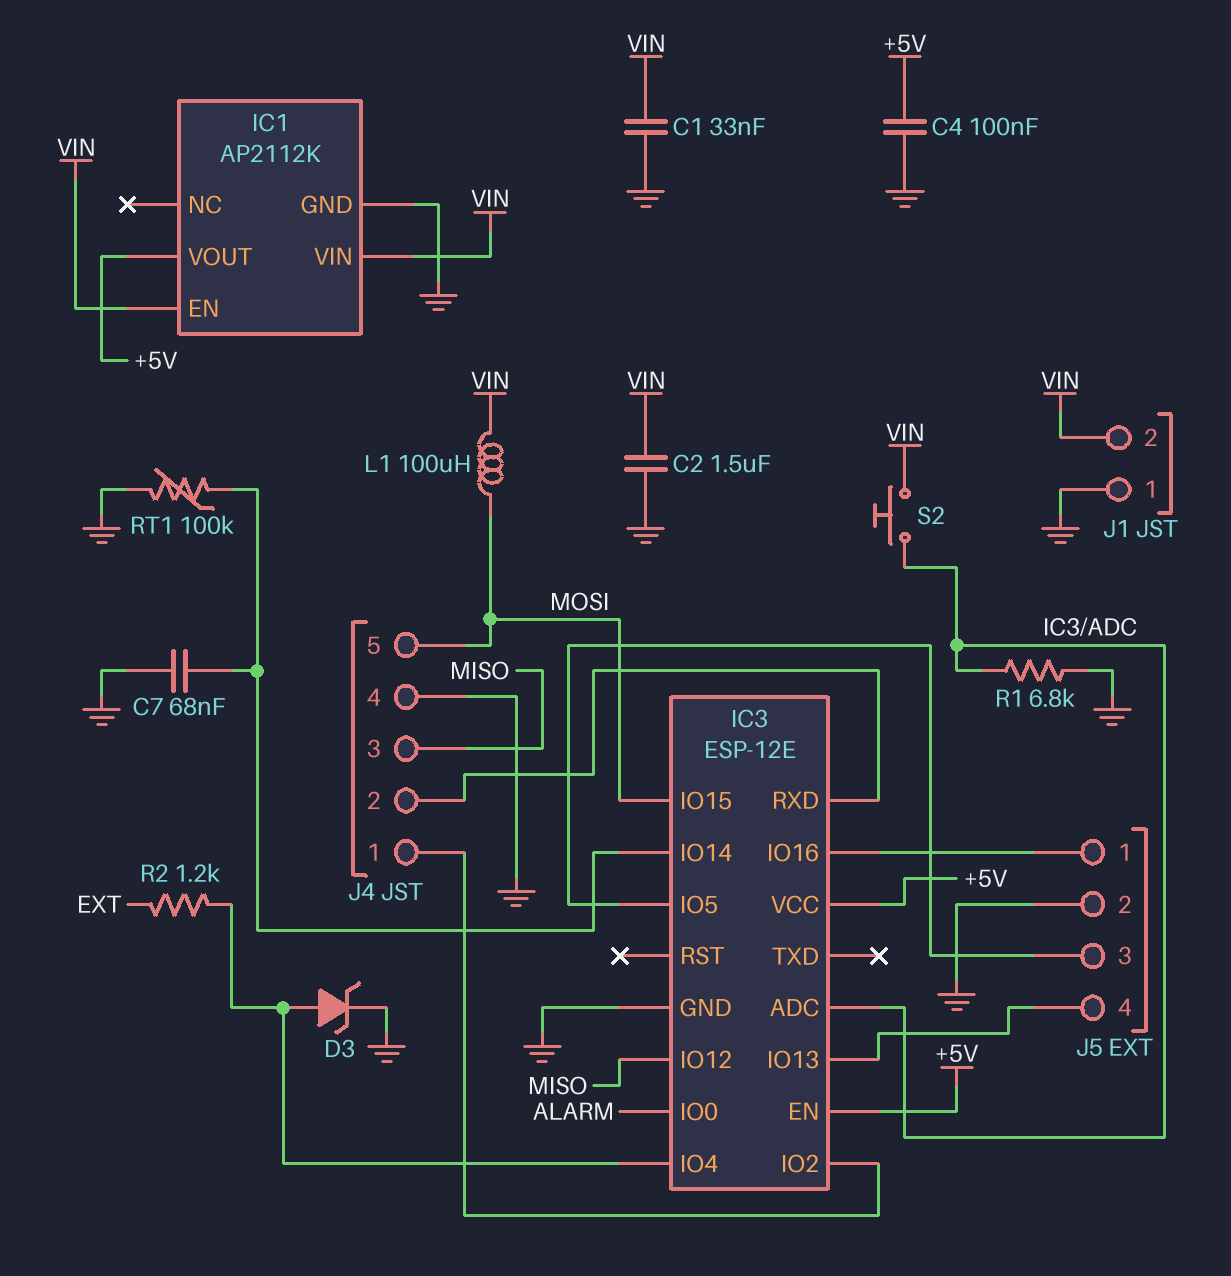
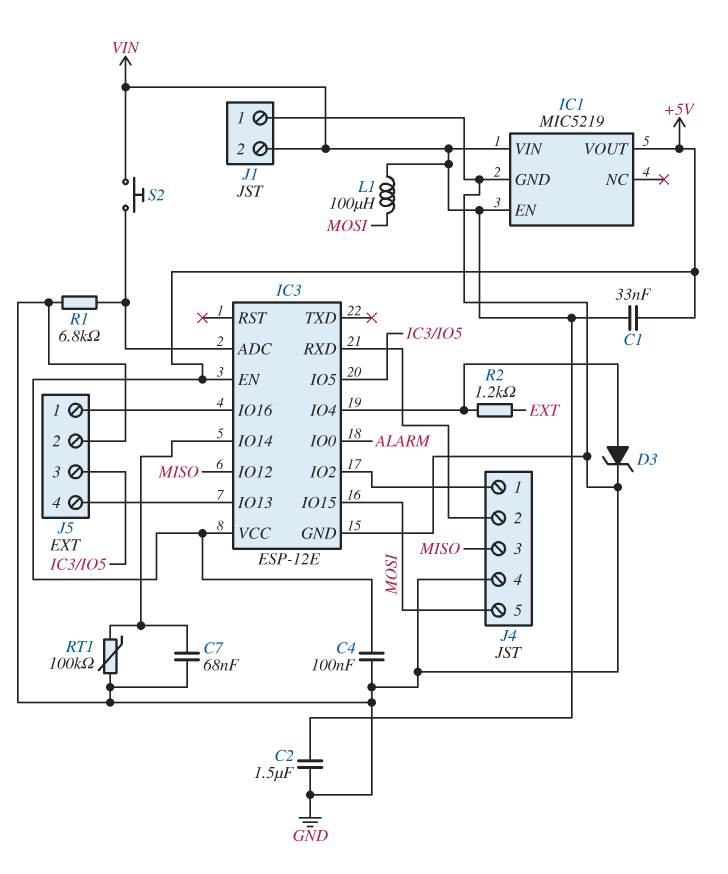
C1: 33nF (GND, VIN) -> 33nF (+5V, VIN)
IC1: AP2112K -> MIC5219

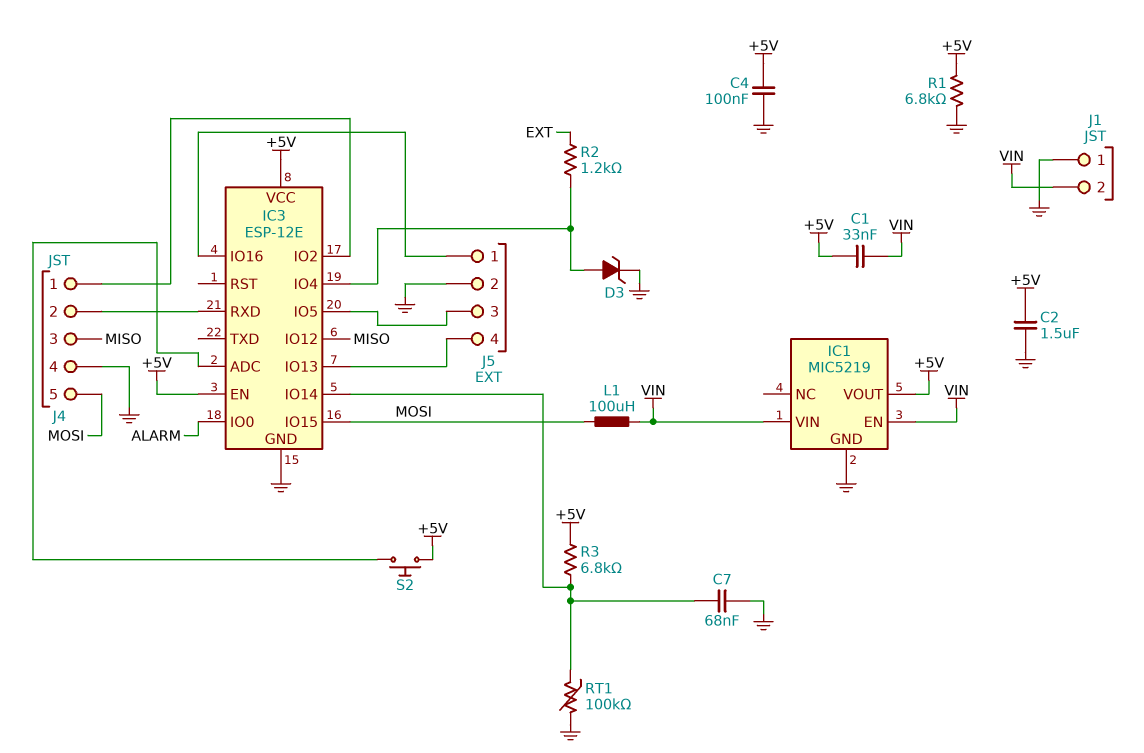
C2: 1.5uF (GND, VIN) -> 1.5uF (+5V, GND)
R1: 6.8k (GND, IC3/ADC) -> 6.8k (+5V, GND)
R3: none -> 6.8k (+5V, IC3/IO14)
S2: button (IC3/ADC, VIN) -> button (+5V, IC3/ADC)

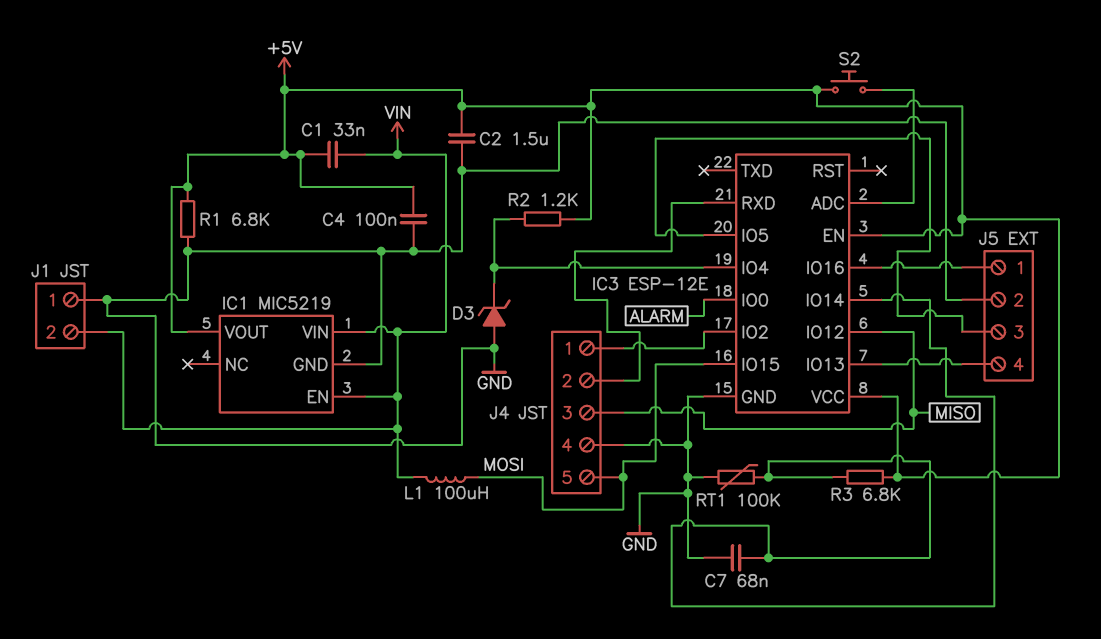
D3: zener (A IC3/IO4, K GND) -> zener (A GND, K IC3/IO4)
R2: 1.2k (EXT, IC3/IO4) -> 1.2k (+5V, IC3/IO4)

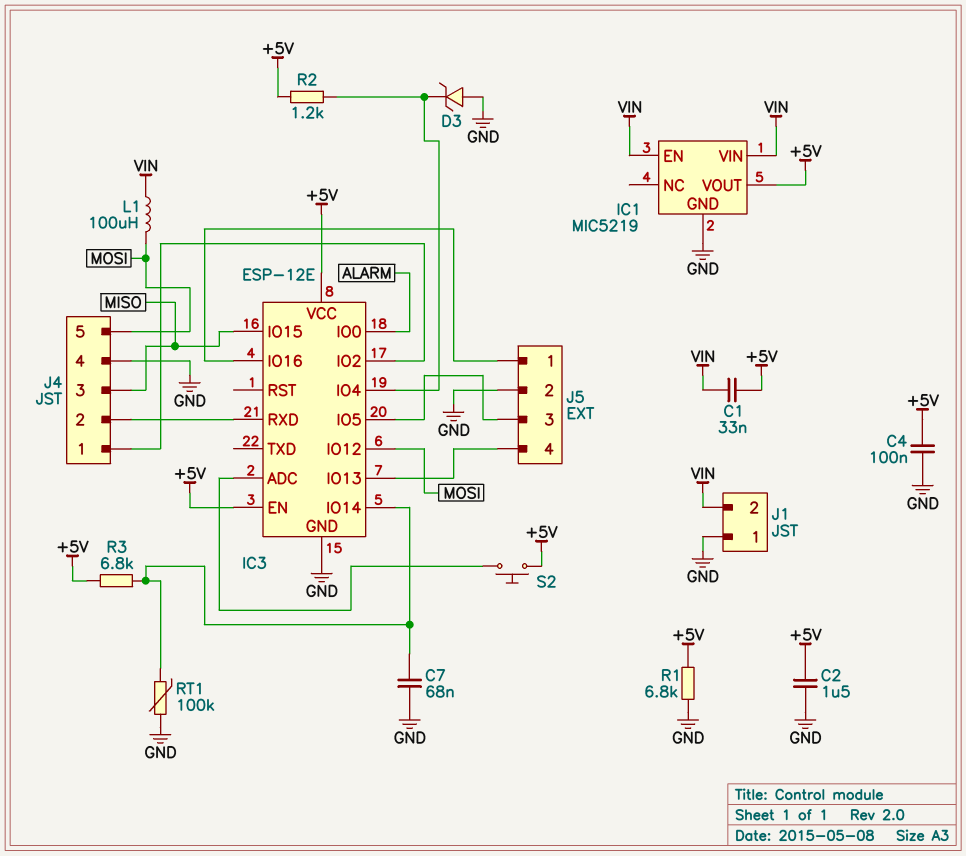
IC3 pin IO12: MISO -> MOSI
IC3 pin IO15: MOSI -> MISO

